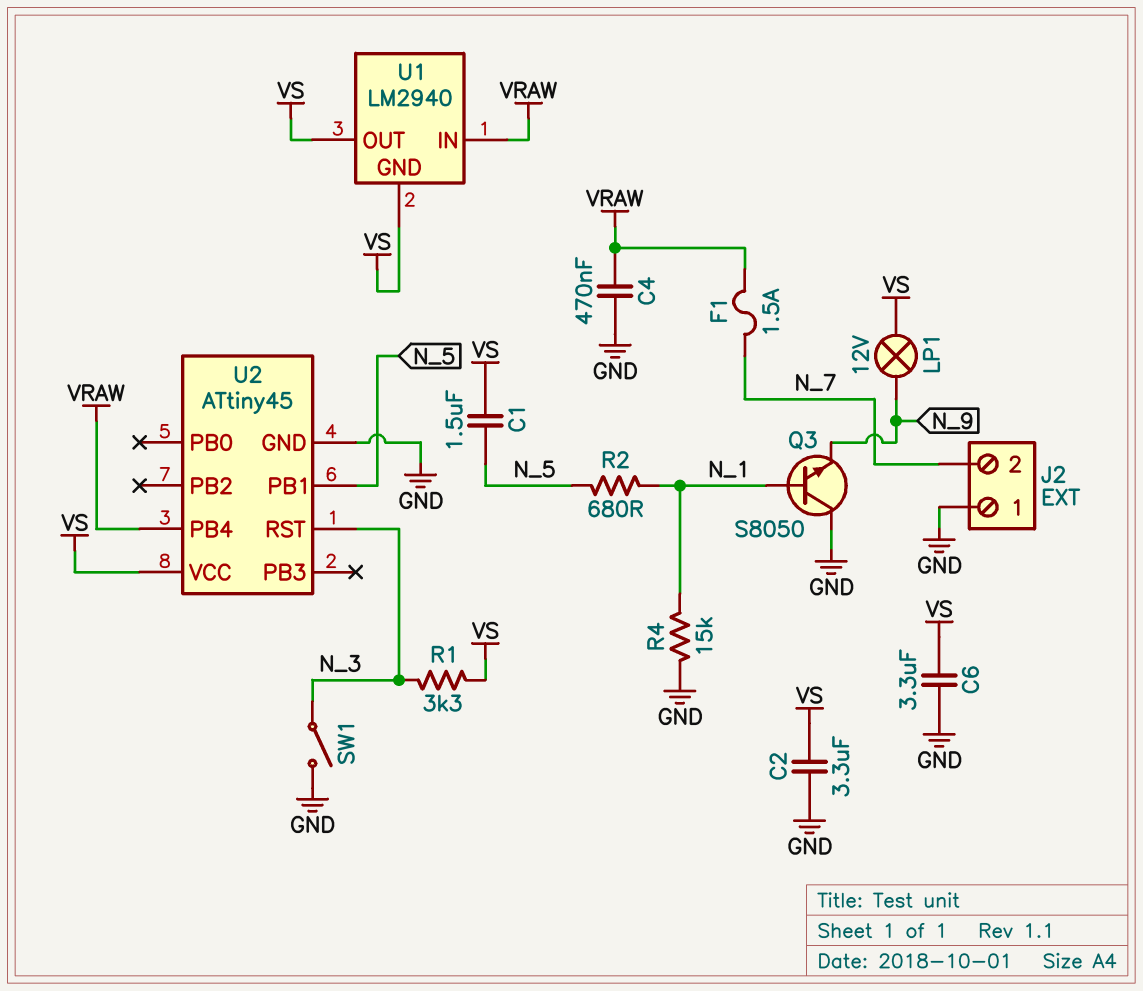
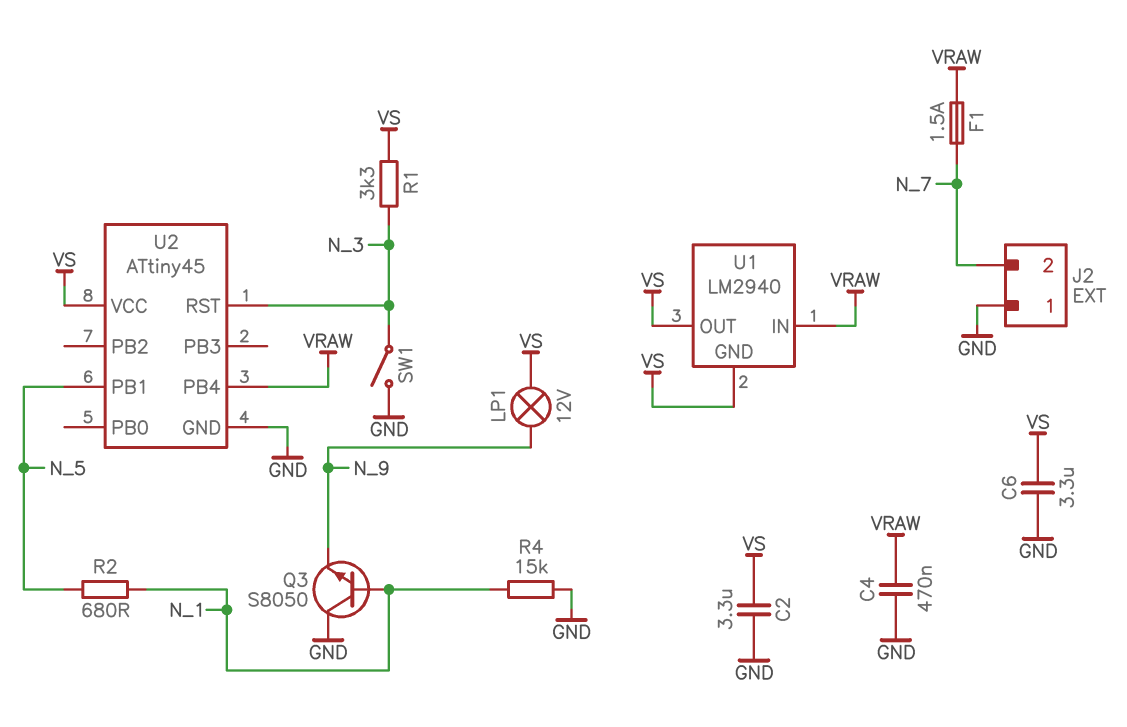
C1: 1.5uF (N_5, VS) -> none

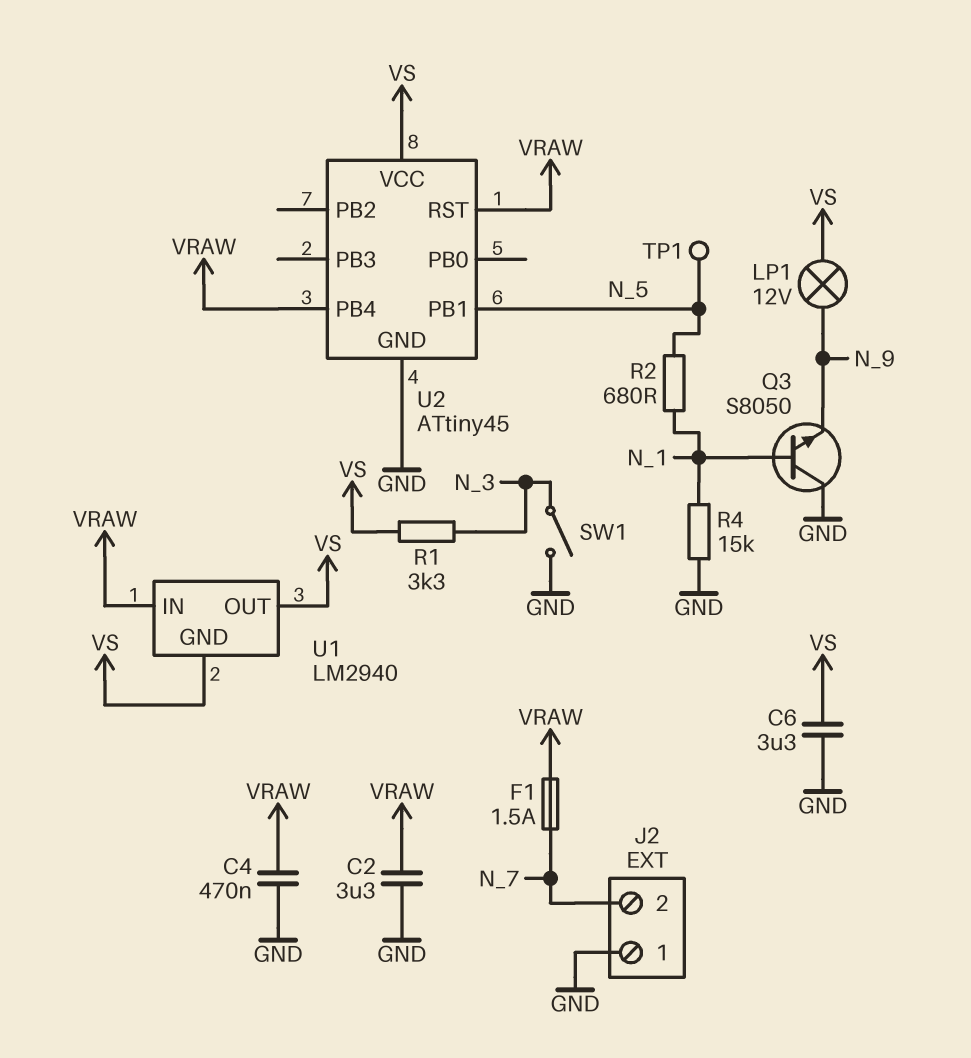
C2: 3.3uF (GND, VS) -> 3.3uF (GND, VRAW)
TP1: none -> test point (N_5)
U2 pin RST: N_3 -> VRAW

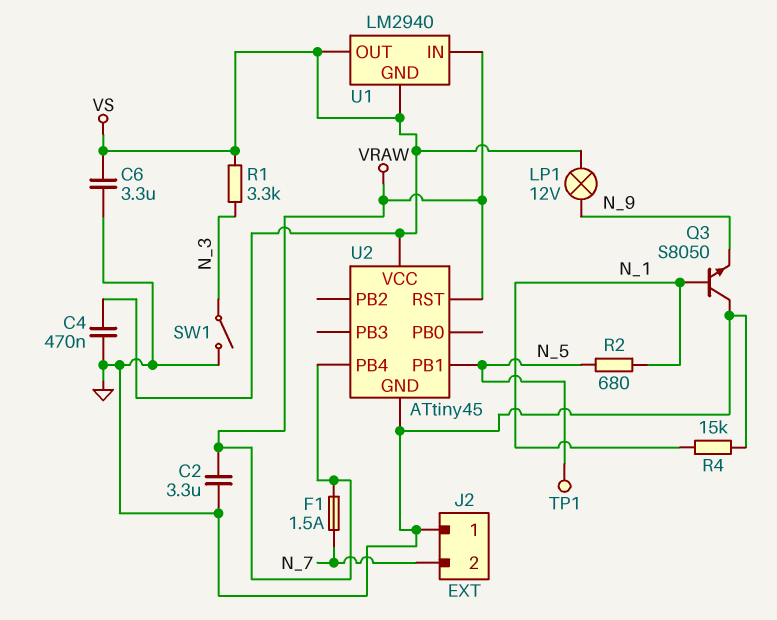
C4: 470nF (GND, VRAW) -> 470nF (GND, VS)

